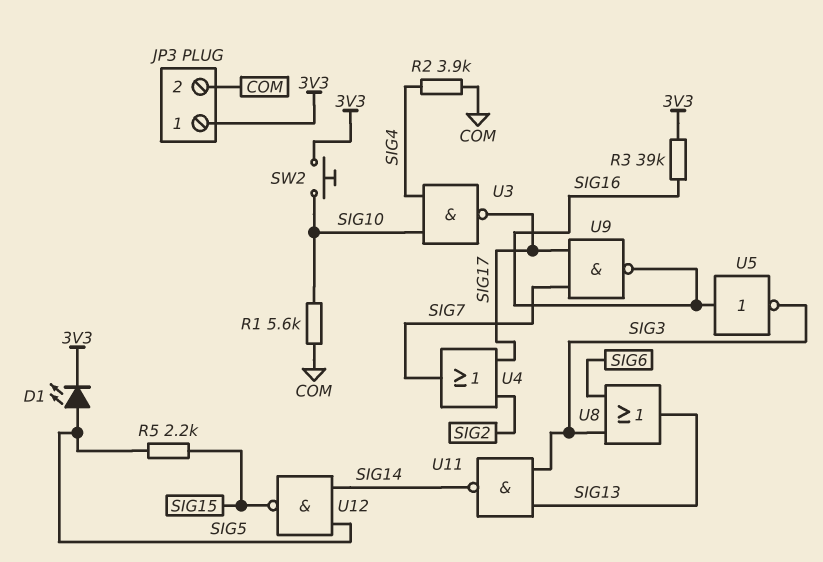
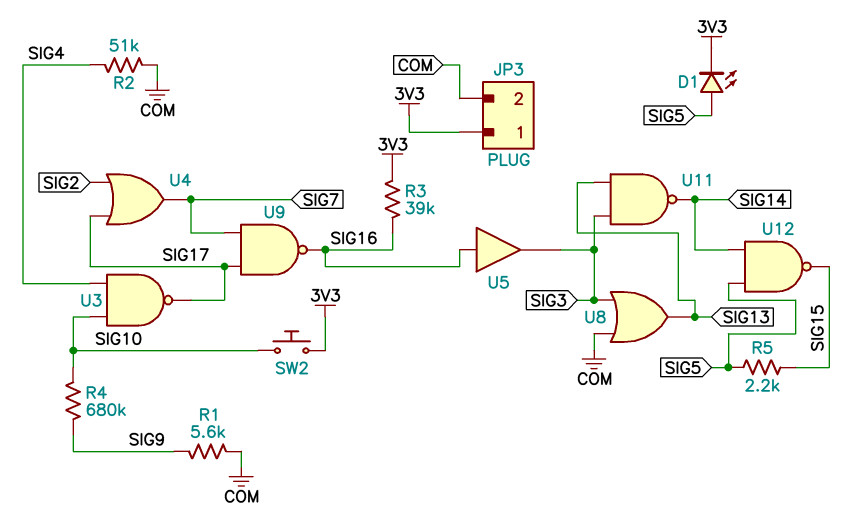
R1: 5.6k (COM, SIG10) -> 5.6k (COM, SIG9)
R2: 3.9k (COM, SIG4) -> 51k (COM, SIG4)
R4: none -> 680k (SIG9, SIG10)
U5: NOT (in SIG16, out SIG3) -> buffer (in SIG16, out SIG3)
U8: OR (in SIG3, in SIG6, out SIG13) -> OR (in COM, in SIG3, out SIG13)

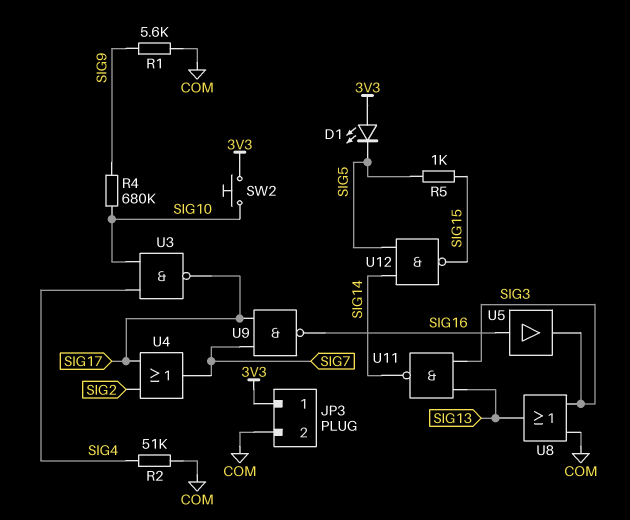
D1: LED (A SIG5, K 3V3) -> LED (A 3V3, K SIG5)
R3: 39k (3V3, SIG16) -> none
R5: 2.2k (SIG5, SIG15) -> 1k (SIG5, SIG15)

